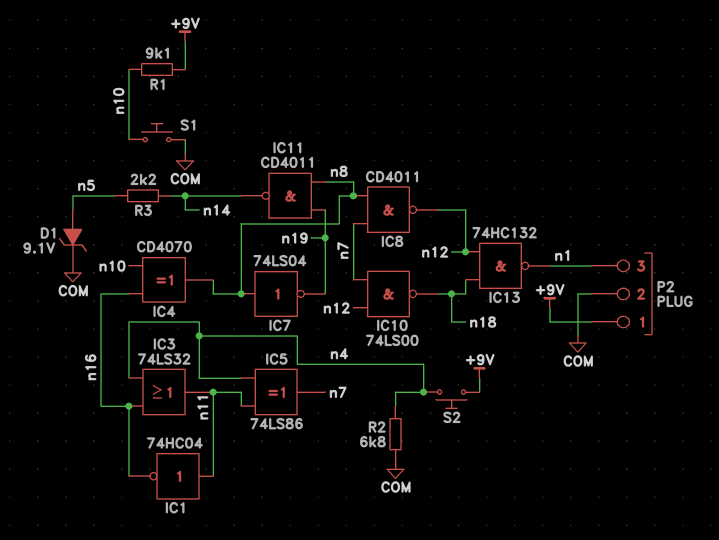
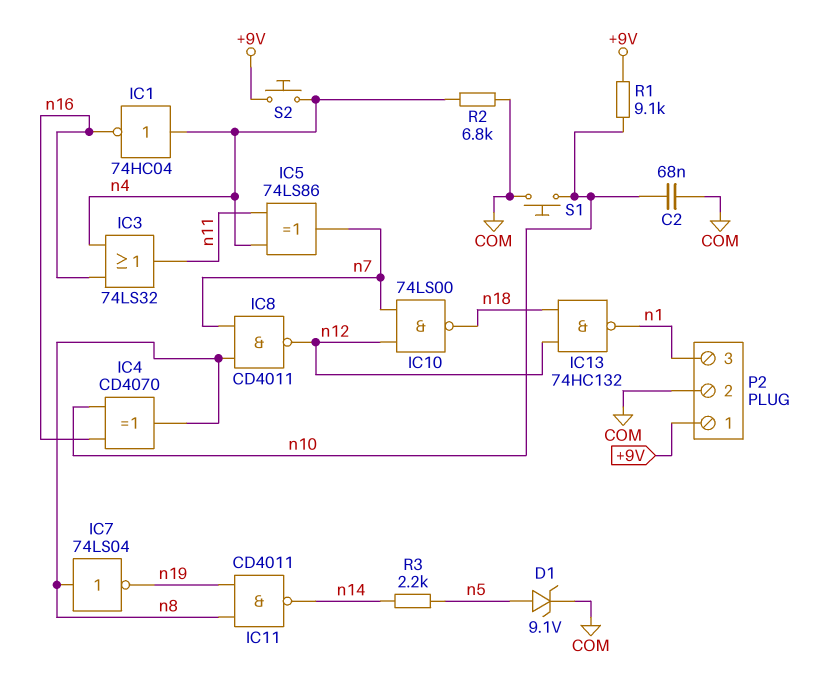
C2: none -> 68nF (COM, n10)
IC1: NOT 74HC04 (in n11, out n16) -> NOT 74HC04 (in n4, out n16)

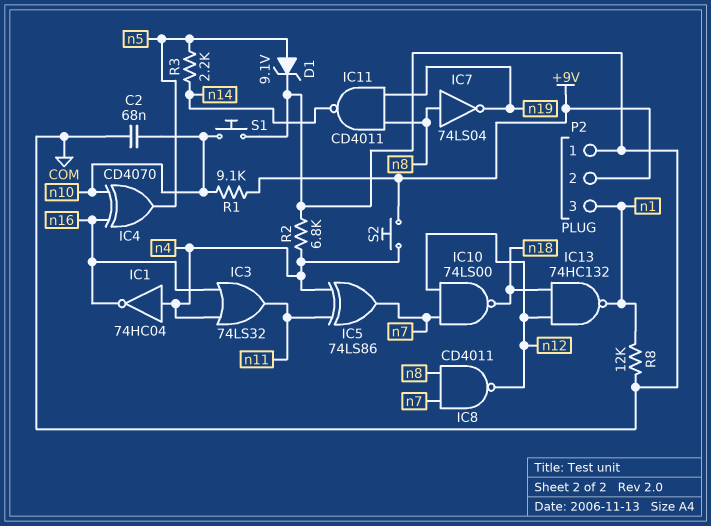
IC4: XOR CD4070 (in n10, in n16, out n8) -> XOR CD4070 (in n10, in n16, out n5)
P2 pin 1: +9V -> COM
P2 pin 2: COM -> +9V
R8: none -> 12k (COM, n1)

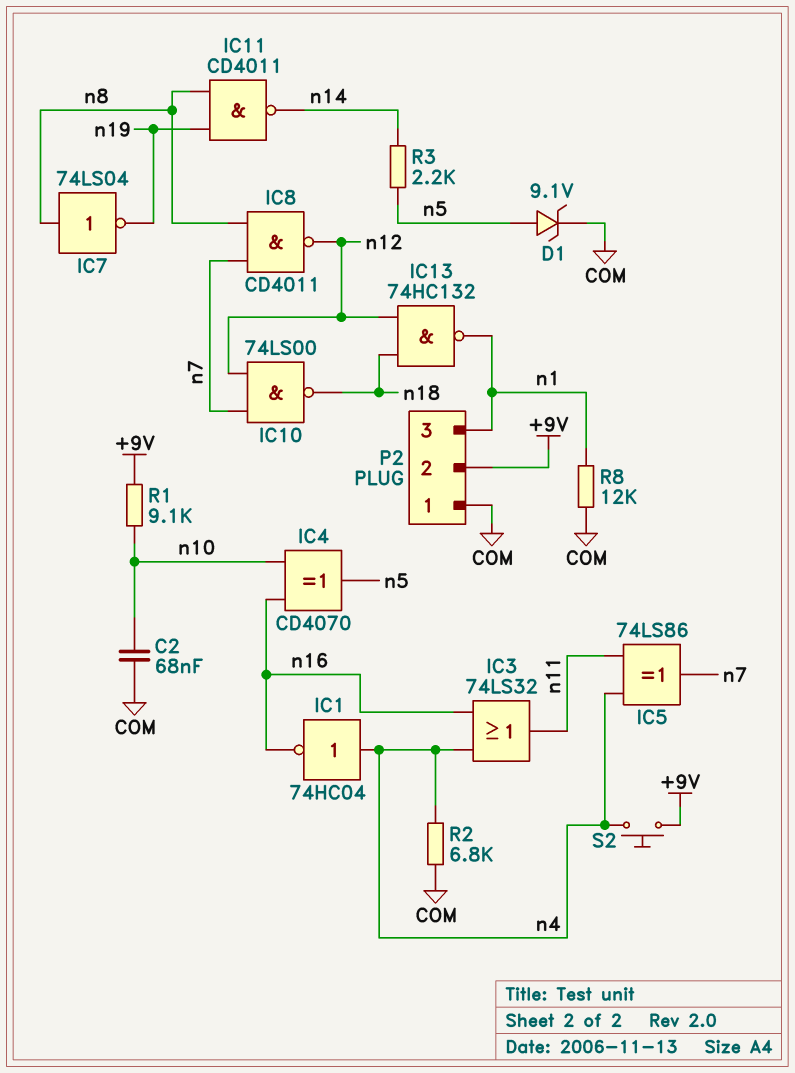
S1: button (COM, n10) -> none

